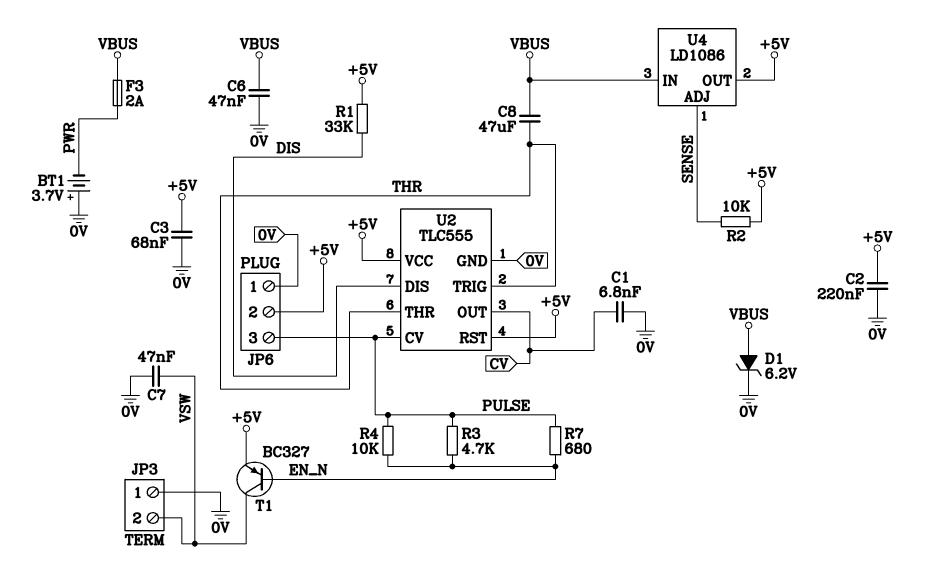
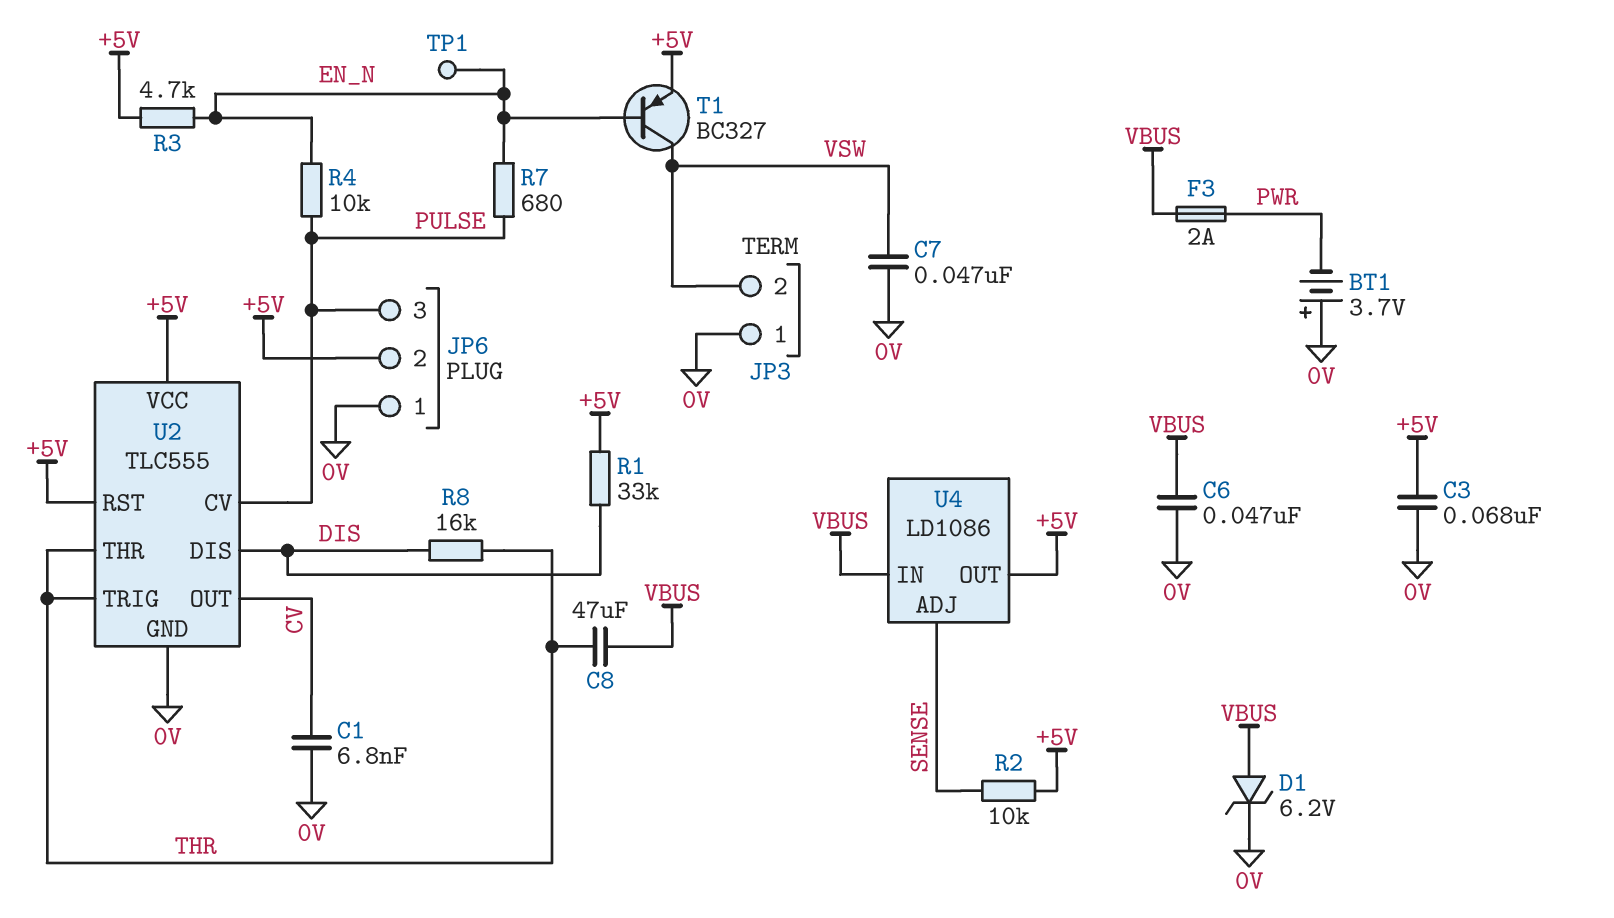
C2: 220nF (+5V, 0V) -> none
R3: 4.7k (EN_N, PULSE) -> 4.7k (+5V, EN_N)
R8: none -> 16k (DIS, THR)
TP1: none -> test point (EN_N)

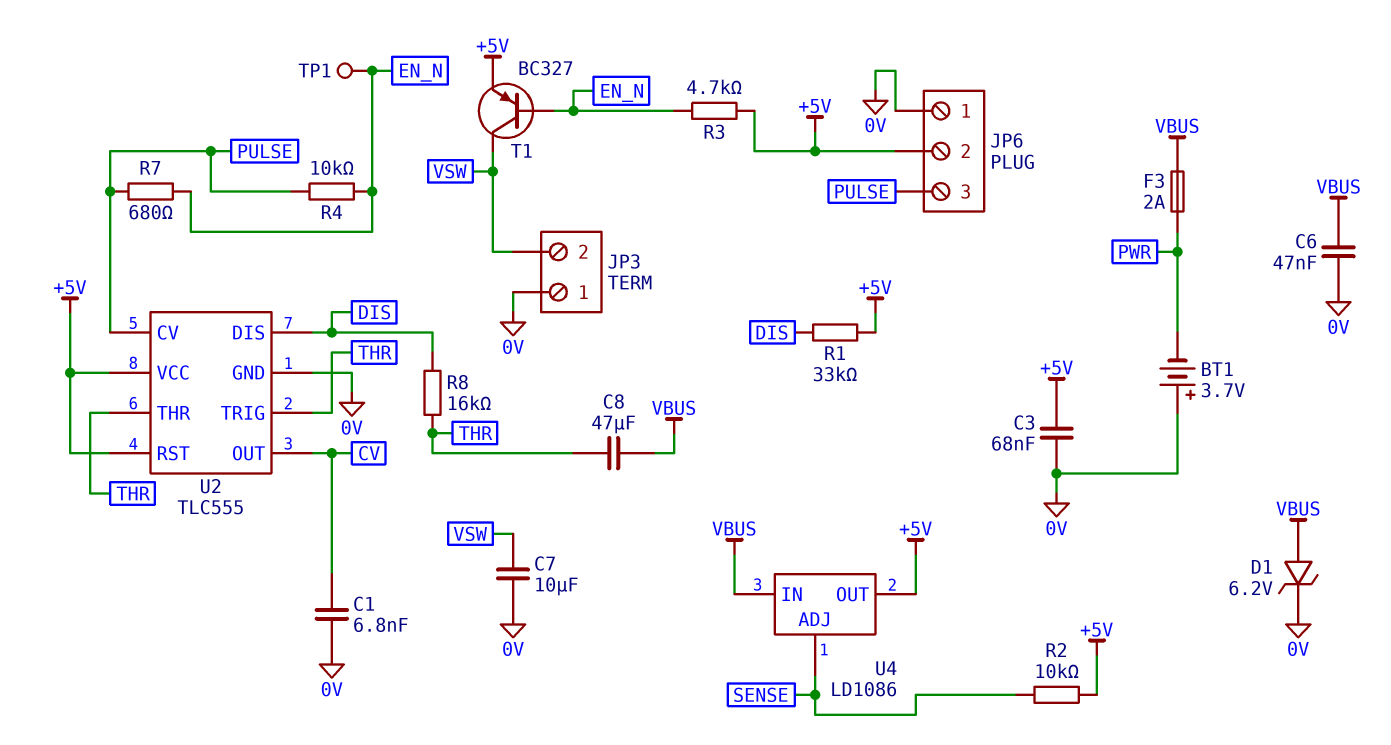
C7: 47nF (0V, VSW) -> 10uF (0V, VSW)

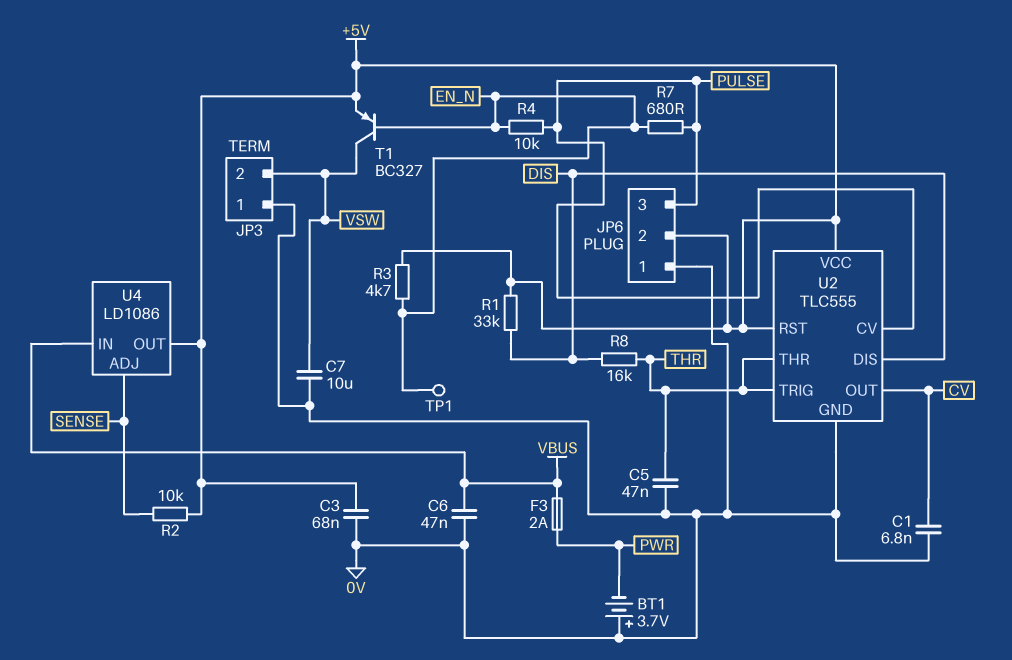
C5: none -> 47nF (0V, THR)
C8: 47uF (THR, VBUS) -> none
D1: zener 6.2V (A VBUS, K 0V) -> none

